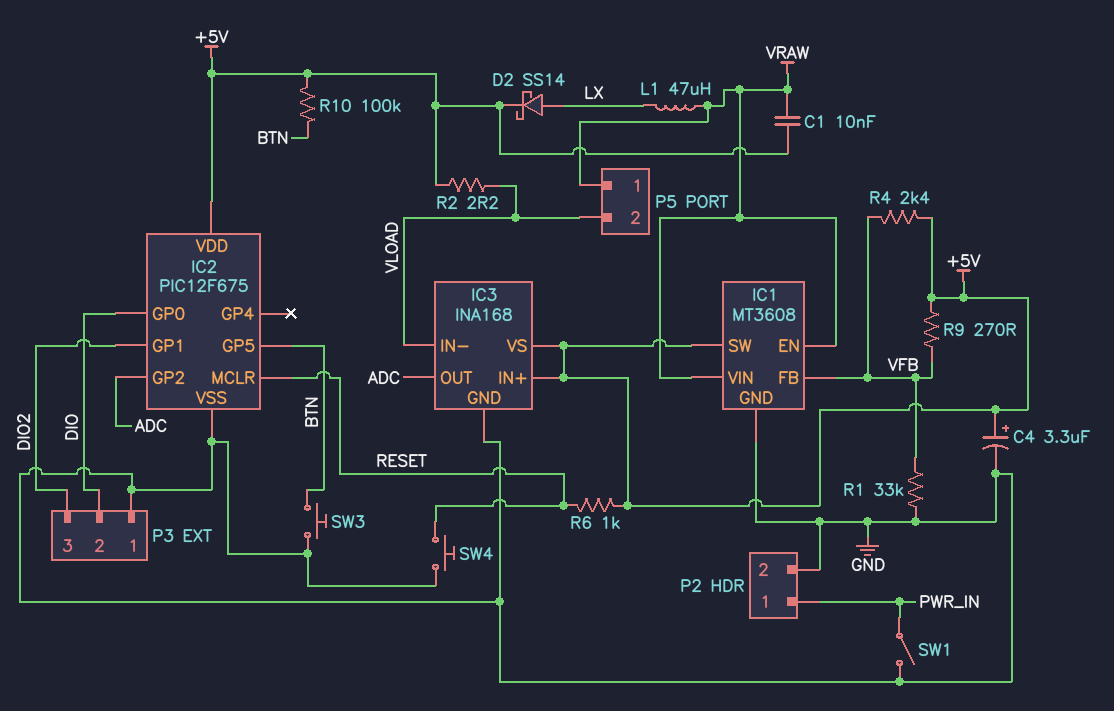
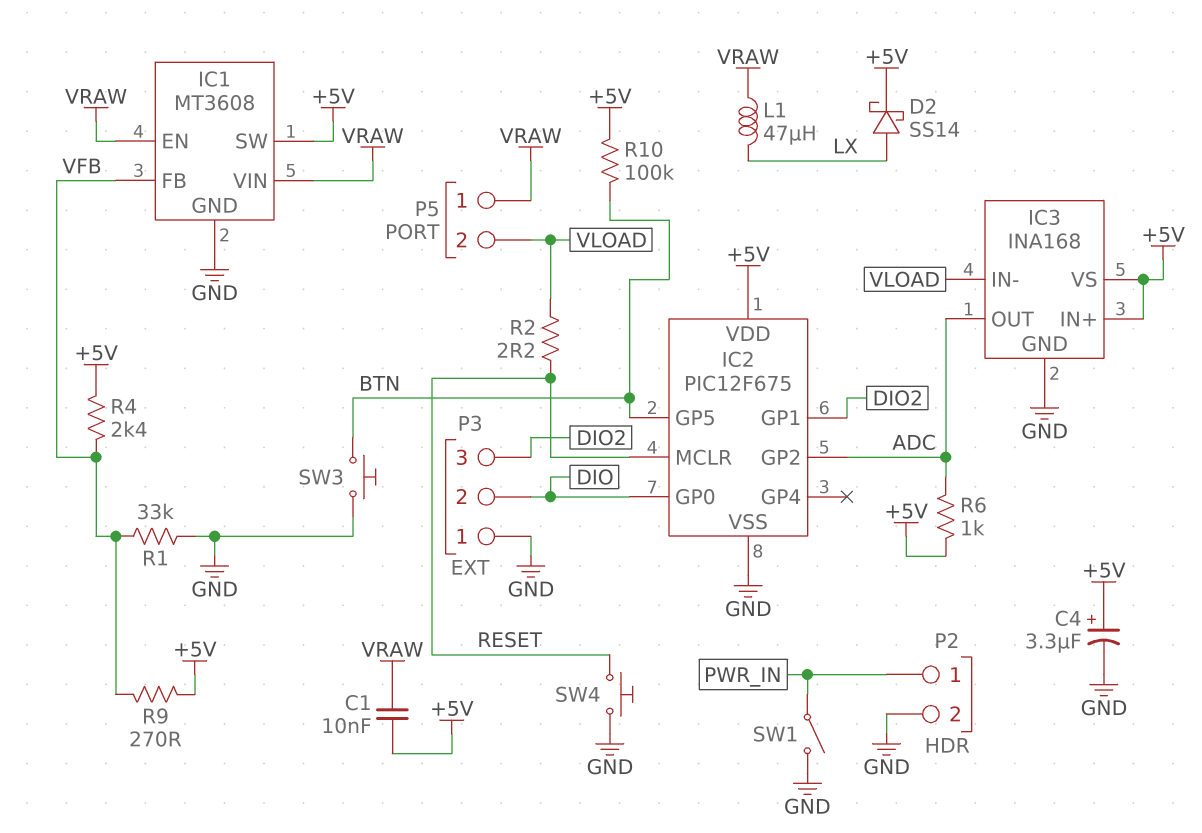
R2: 2.2 (+5V, VLOAD) -> 2.2 (RESET, VLOAD)
R6: 1k (+5V, RESET) -> 1k (+5V, ADC)

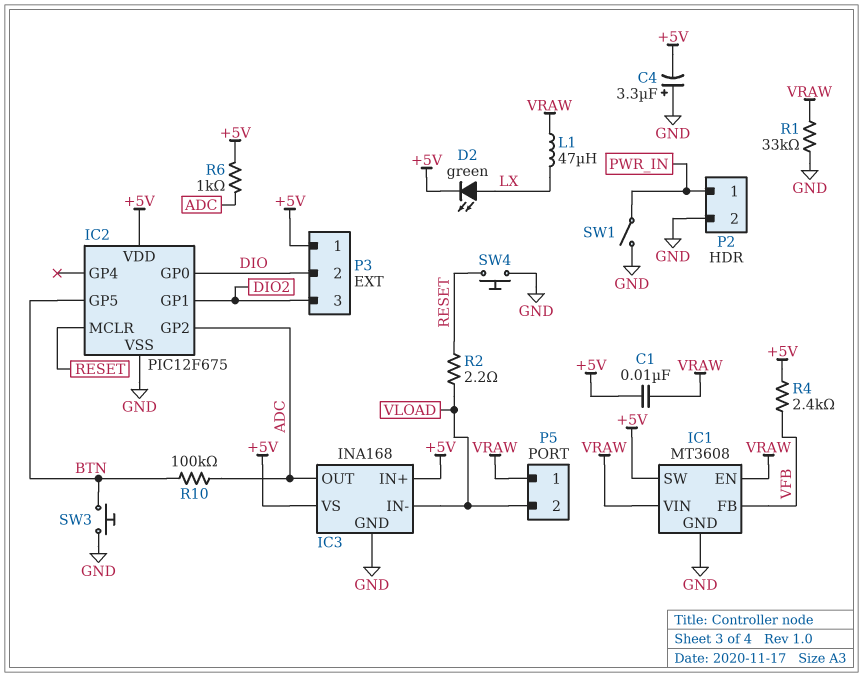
C4: 3.3uF (plus +5V, minus GND) -> 3.3uF (plus GND, minus +5V)
D2: schottky SS14 (A LX, K +5V) -> LED green (A LX, K +5V)
P3 pin 1: GND -> +5V
R1: 33k (GND, VFB) -> 33k (GND, VRAW)
R9: 270 (+5V, VFB) -> none
R10: 100k (+5V, BTN) -> 100k (ADC, BTN)

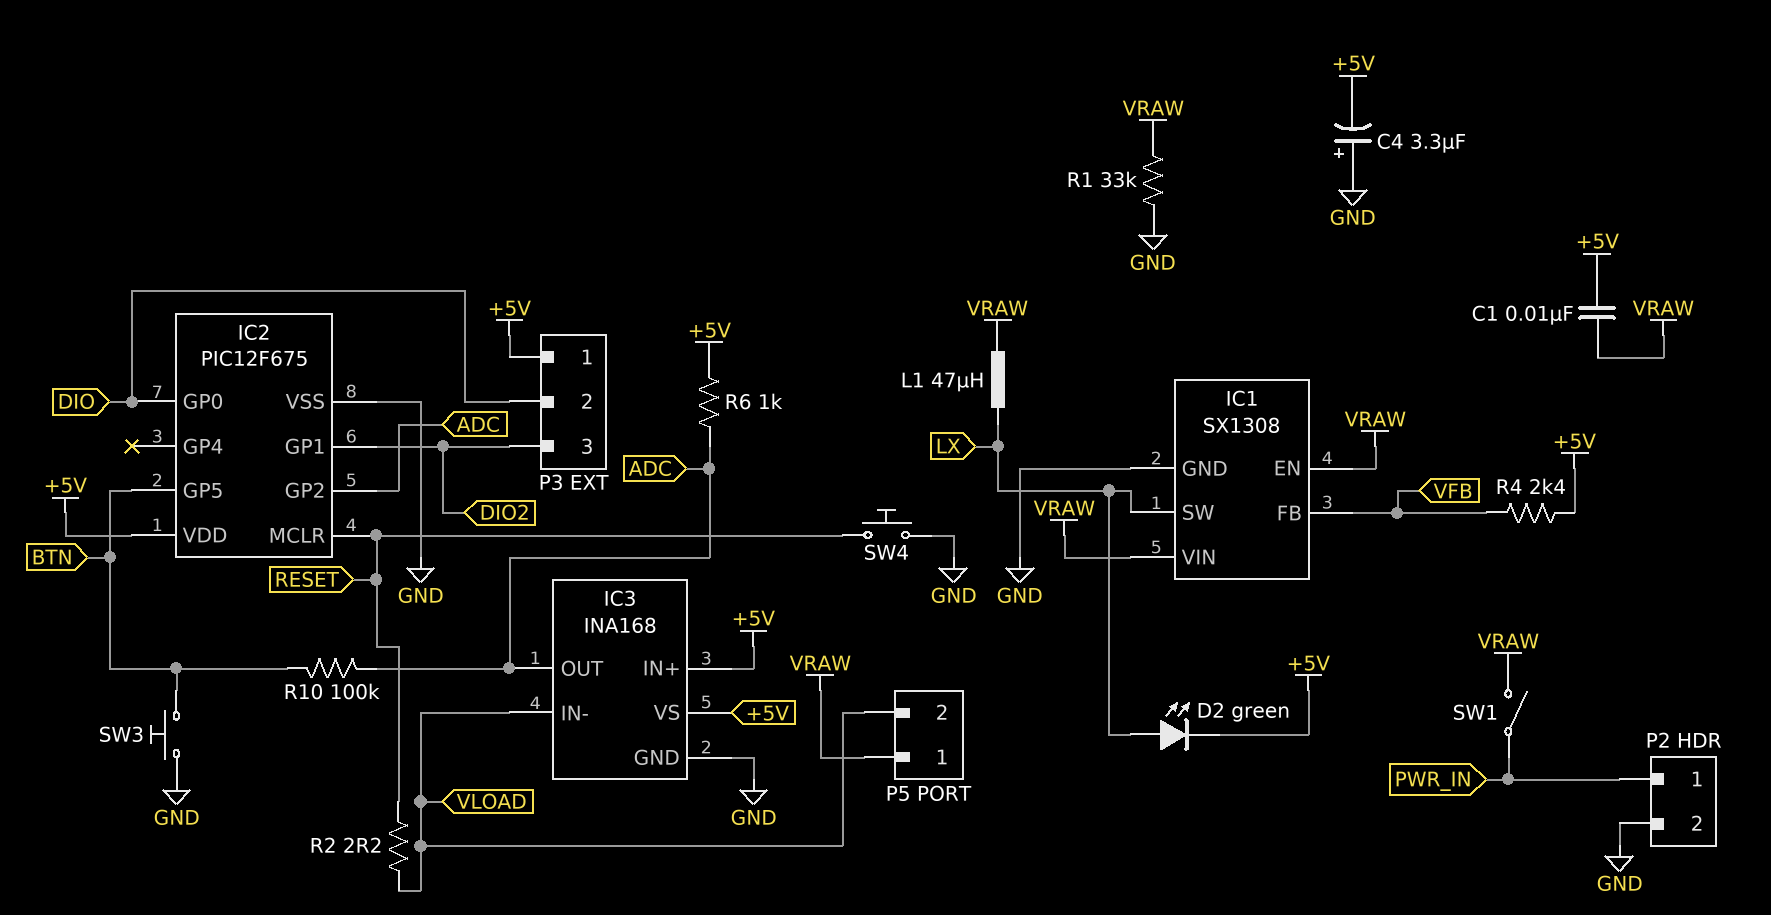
IC1: MT3608 -> SX1308
IC1 pin SW: +5V -> LX
SW1: switch (GND, PWR_IN) -> switch (PWR_IN, VRAW)

